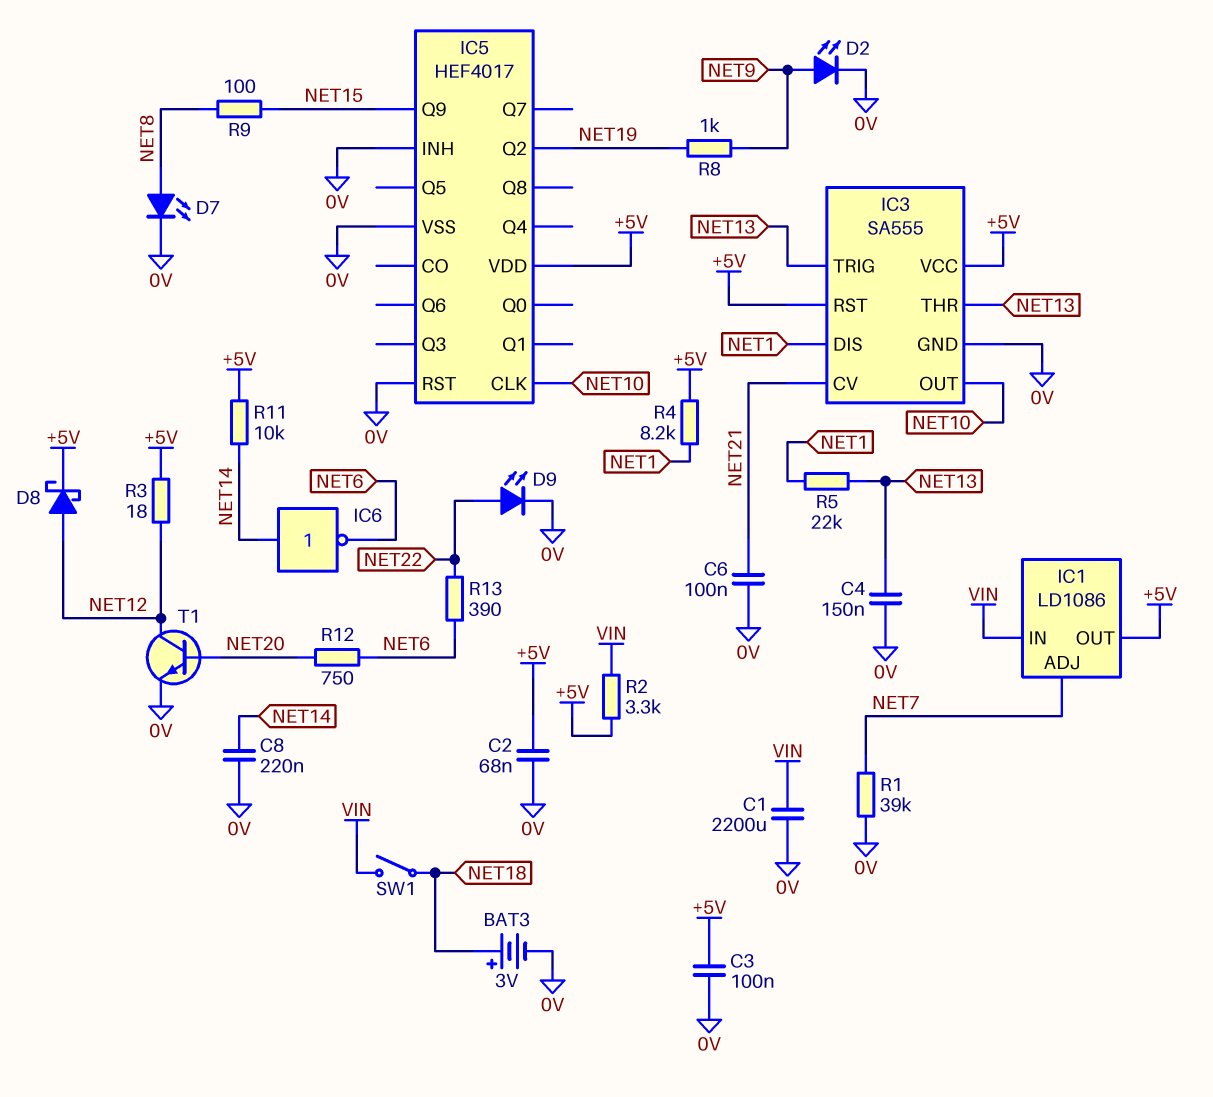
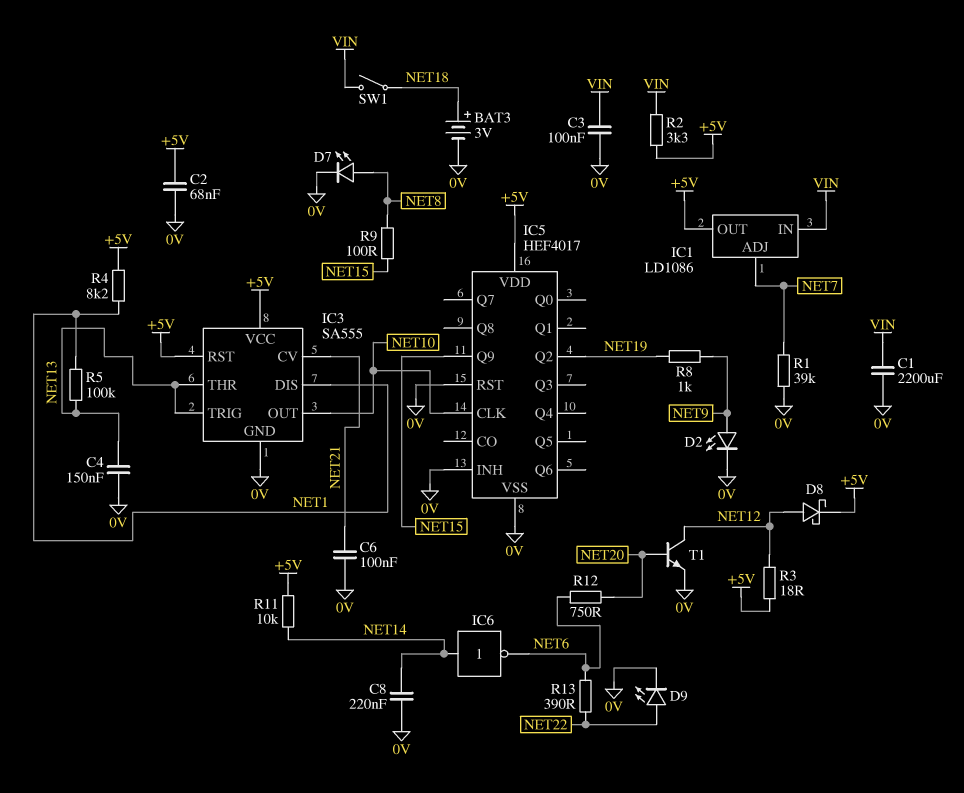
C3: 100nF (+5V, 0V) -> 100nF (0V, VIN)
R5: 22k (NET1, NET13) -> 100k (NET1, NET13)

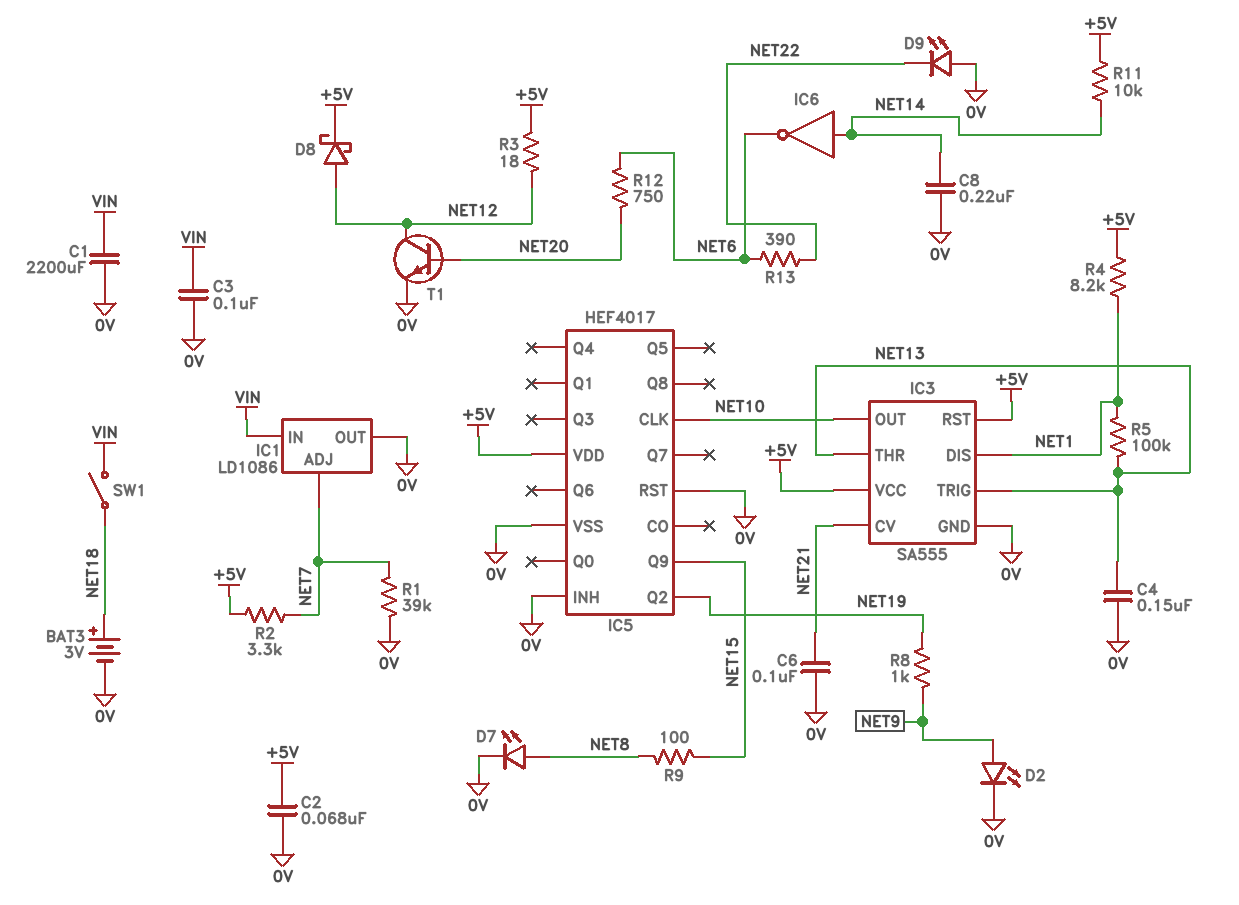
D9: LED (A NET22, K 0V) -> LED (A 0V, K NET22)
IC1 pin OUT: +5V -> 0V
R2: 3.3k (+5V, VIN) -> 3.3k (+5V, NET7)

